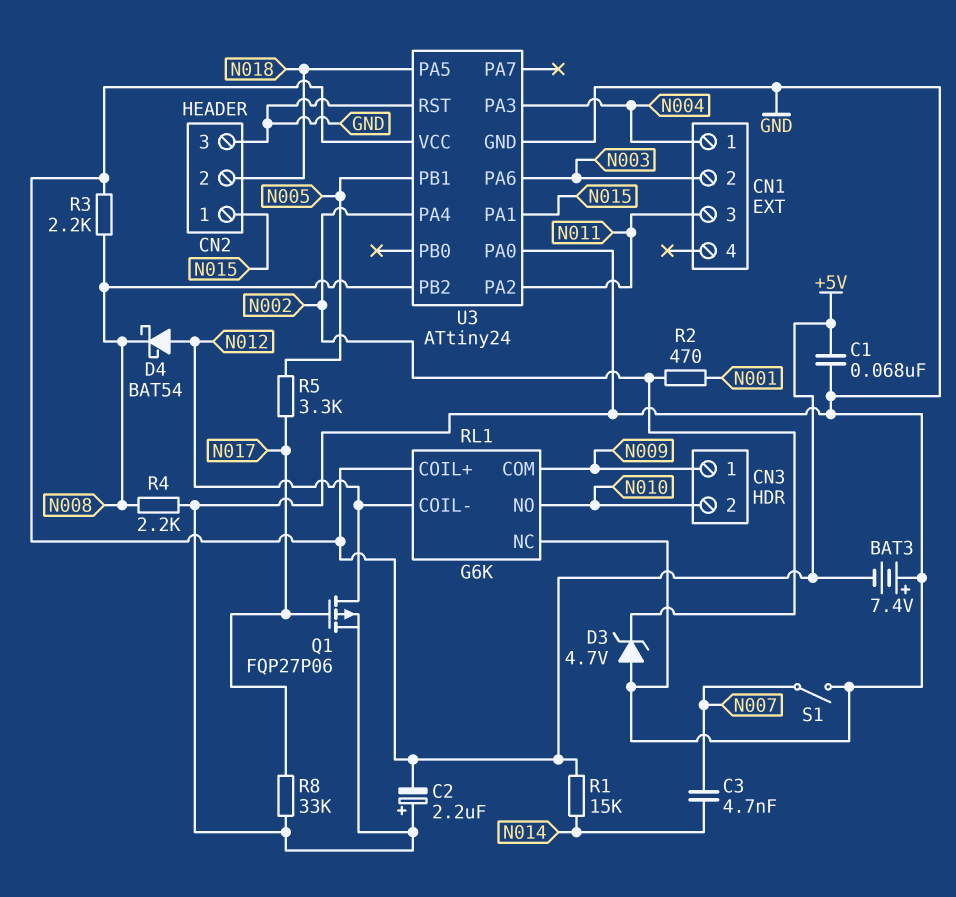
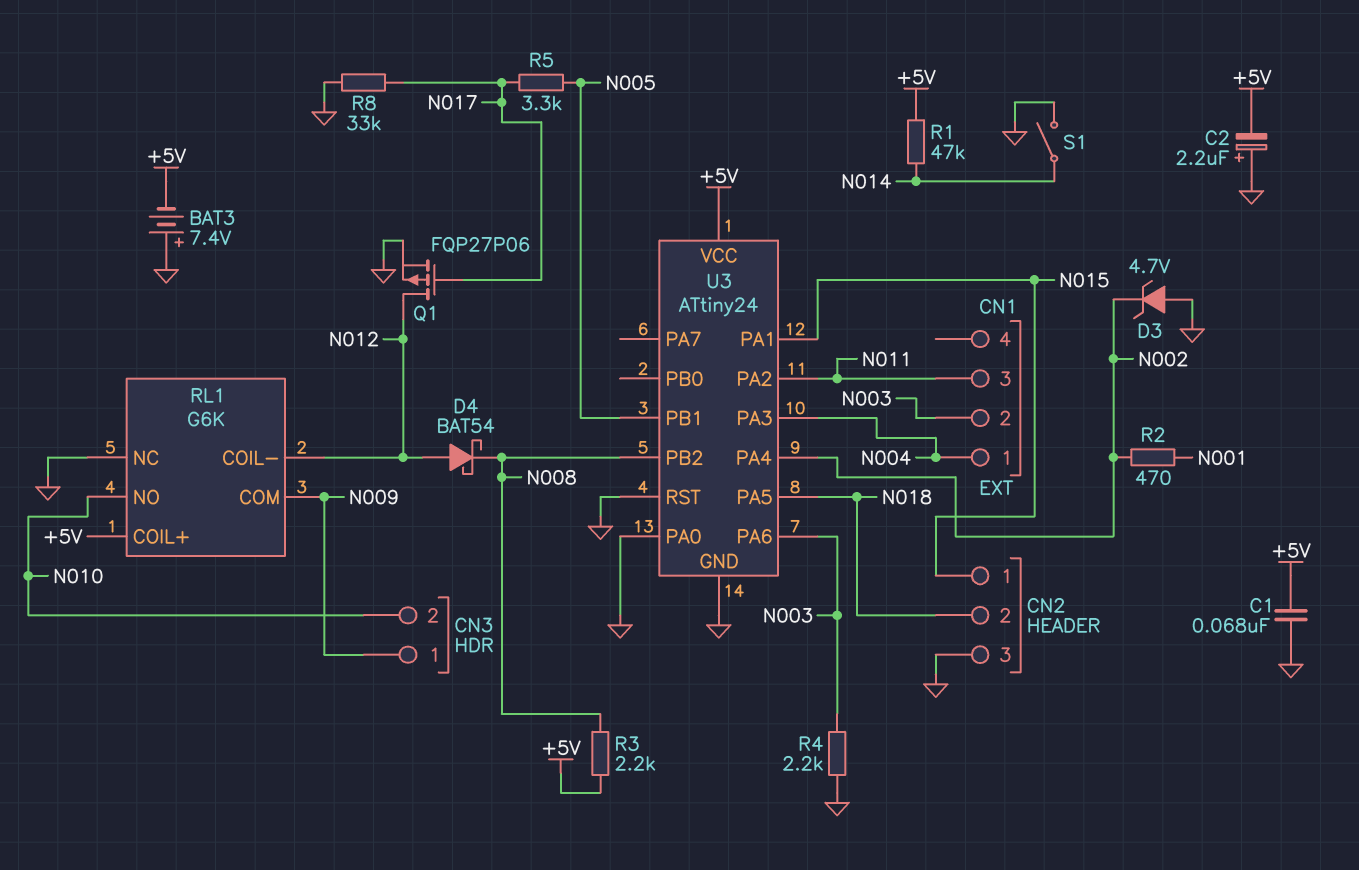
C3: 4.7nF (N007, N014) -> none
R1: 15k (+5V, N014) -> 47k (+5V, N014)
R4: 2.2k (GND, N008) -> 2.2k (GND, N003)
S1: switch (GND, N007) -> switch (GND, N014)

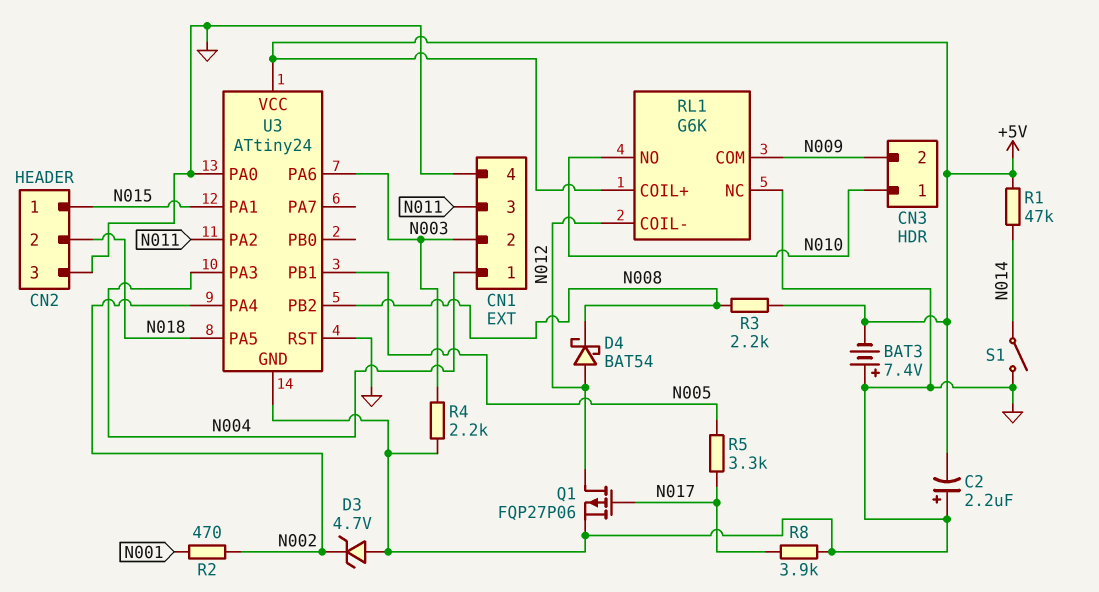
C1: 68nF (+5V, GND) -> none
CN1 pin 4: none -> GND
CN3 pin 1: N009 -> N010
CN3 pin 2: N010 -> N009
R8: 33k (GND, N017) -> 3.9k (GND, N017)

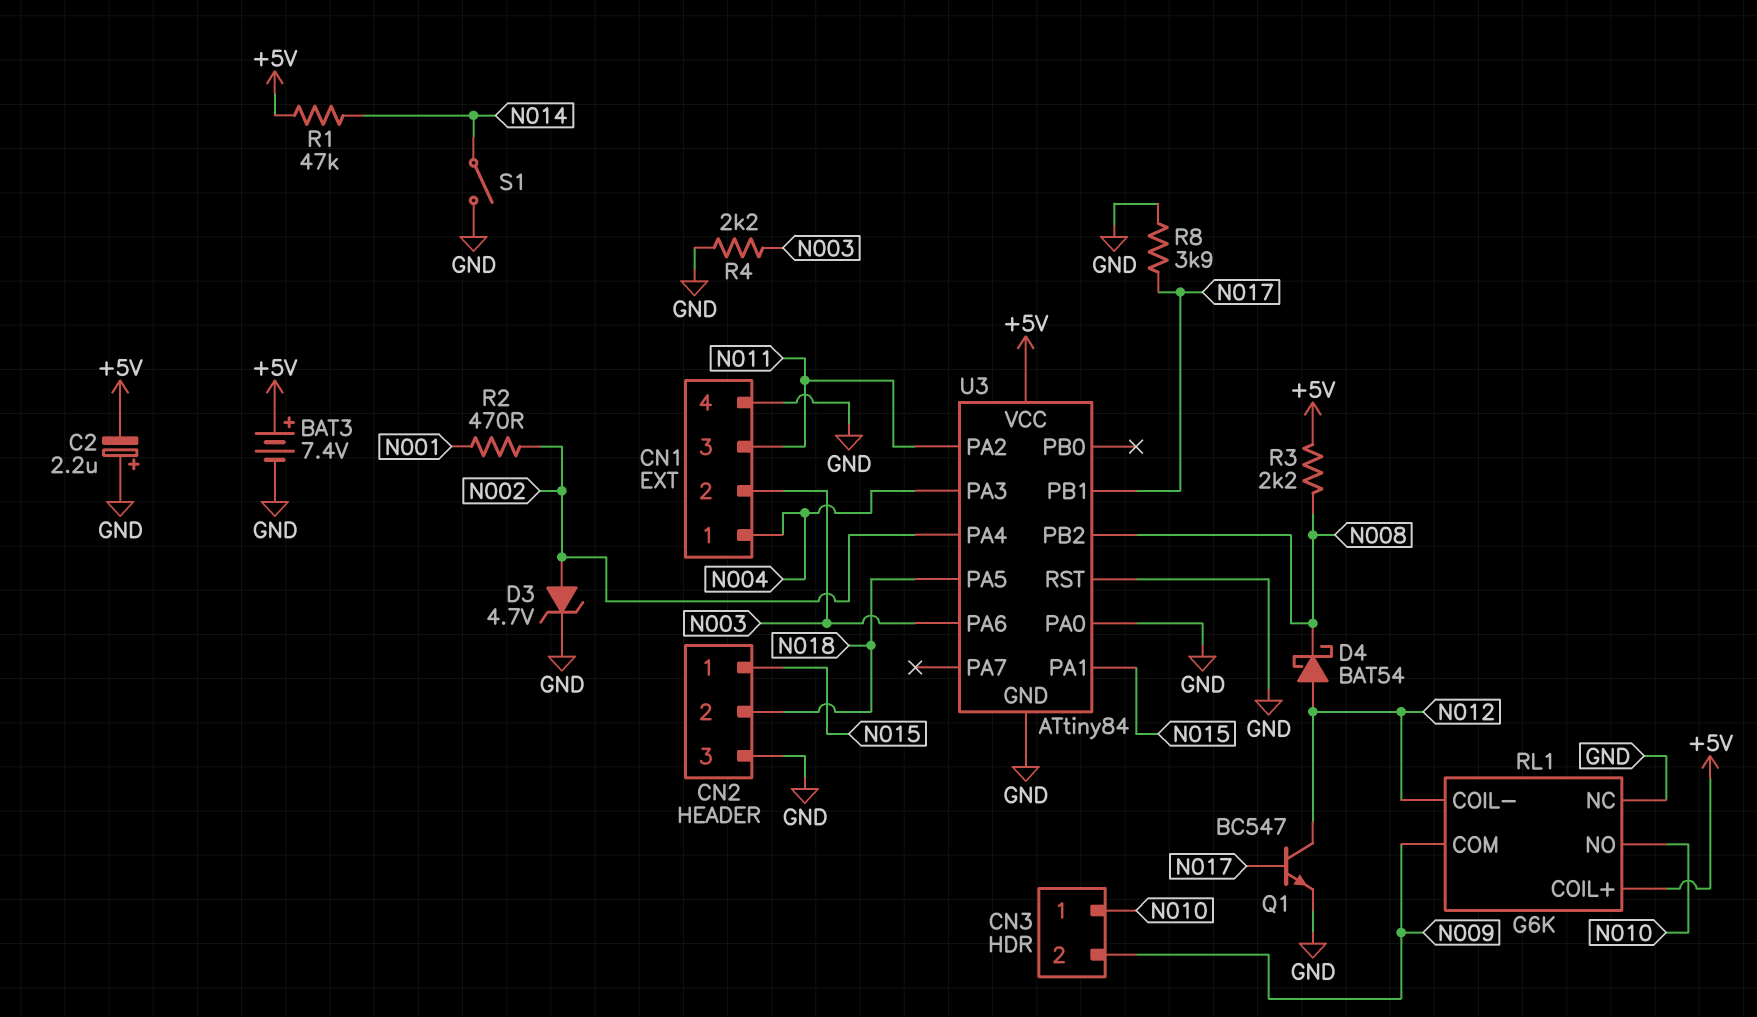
BAT3: 7.4V (plus GND, minus +5V) -> 7.4V (plus +5V, minus GND)
D3: zener 4.7V (A GND, K N002) -> zener 4.7V (A N002, K GND)
Q1: PMOS FQP27P06 (G N017, D N012, S GND) -> NPN BC547 (B N017, C N012, E GND)
R5: 3.3k (N005, N017) -> none
U3: ATtiny24 -> ATtiny84
U3 pin PB1: N005 -> N017

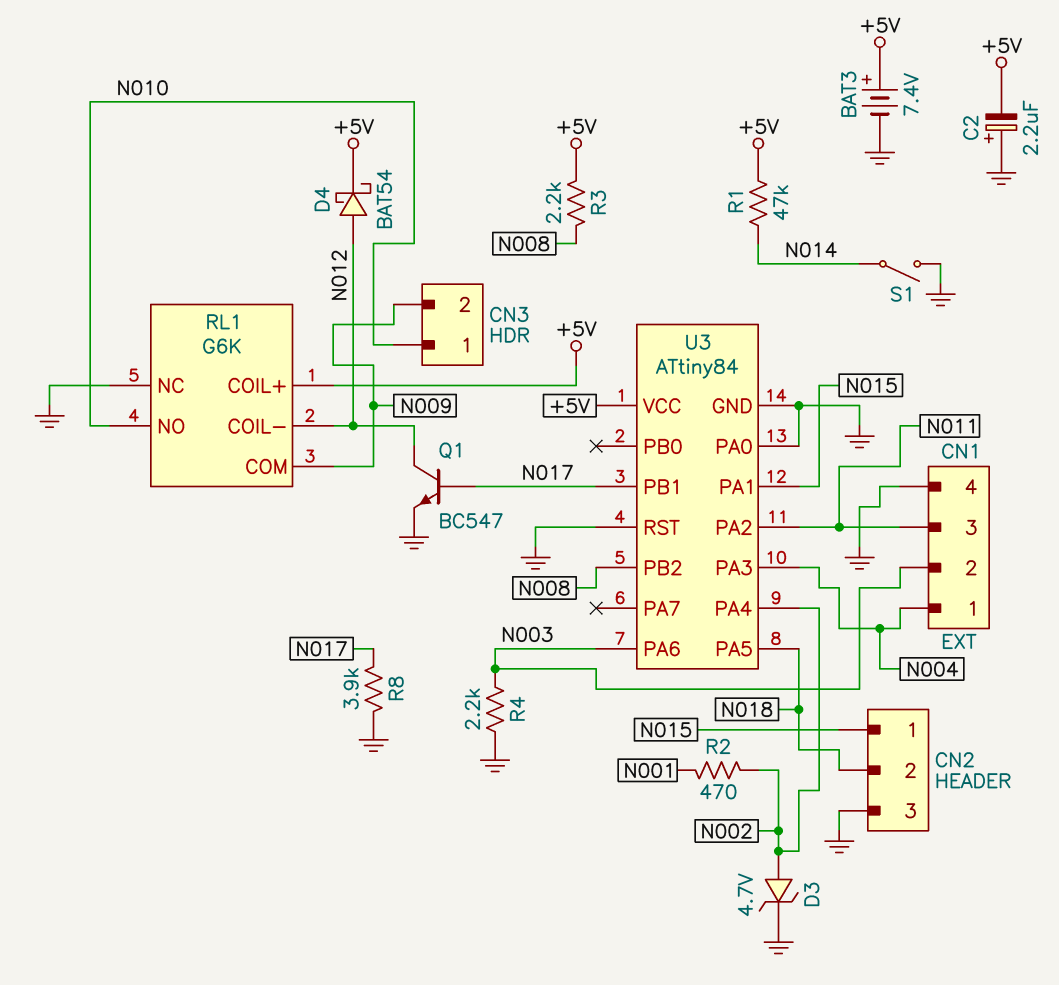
D4: schottky BAT54 (A N012, K N008) -> schottky BAT54 (A N012, K +5V)

